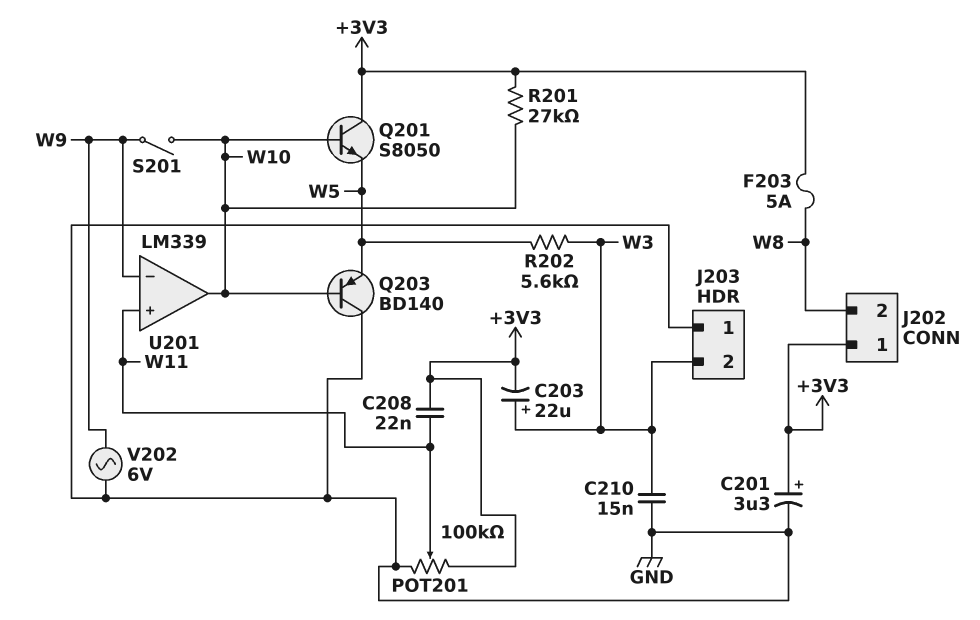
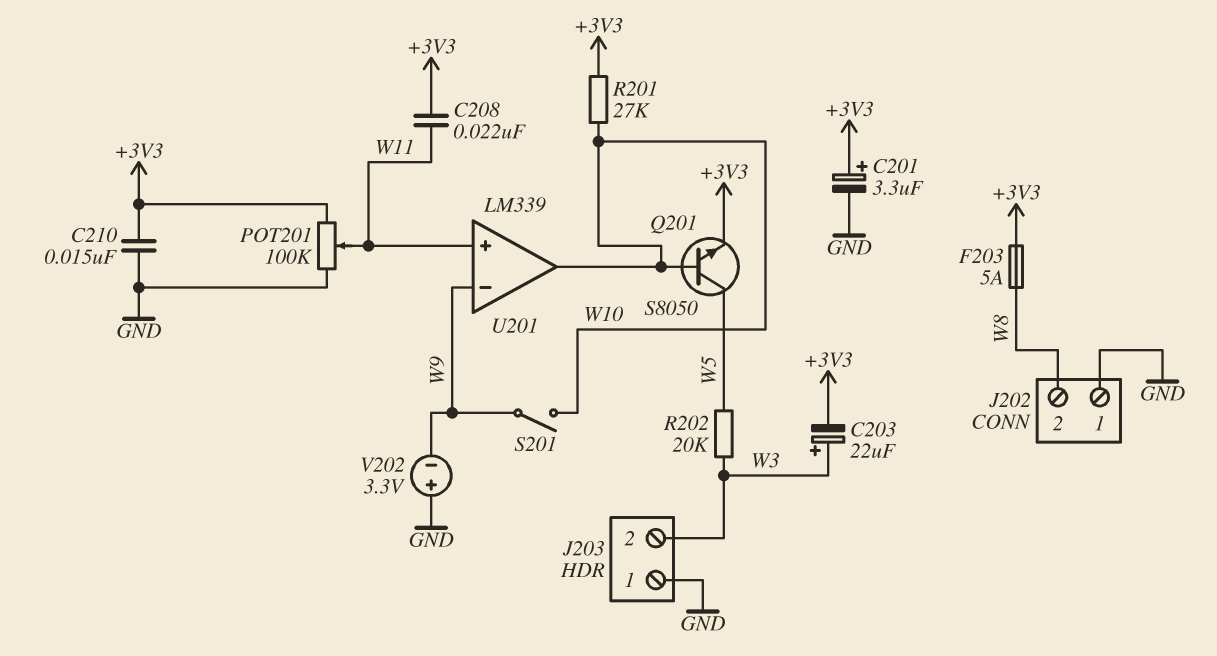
C210: 15nF (GND, W3) -> 15nF (+3V3, GND)
J202 pin 1: +3V3 -> GND
Q201: NPN S8050 (B W10, C +3V3, E W5) -> NPN S8050 (B W10, C W5, E +3V3)
Q203: PNP BD140 (B W10, C GND, E W5) -> none
R202: 5.6k (W3, W5) -> 20k (W3, W5)
V202: AC 6V (GND, W9) -> 3.3V (plus GND, minus W9)

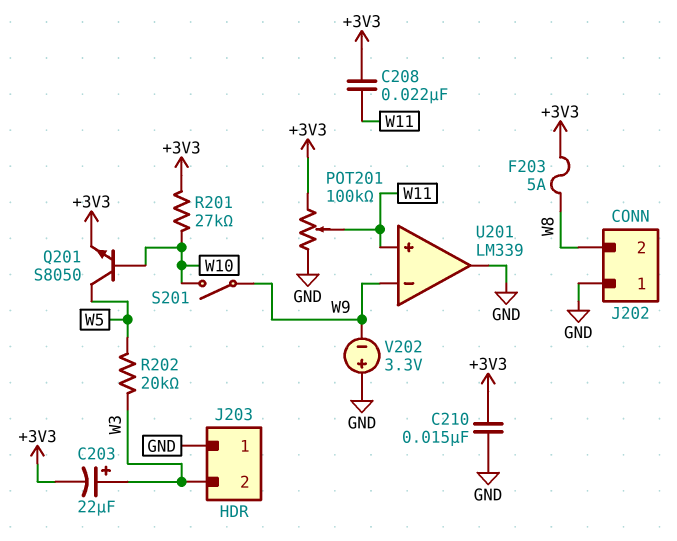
C201: 3.3uF (plus +3V3, minus GND) -> none
U201 pin out: W10 -> GND

